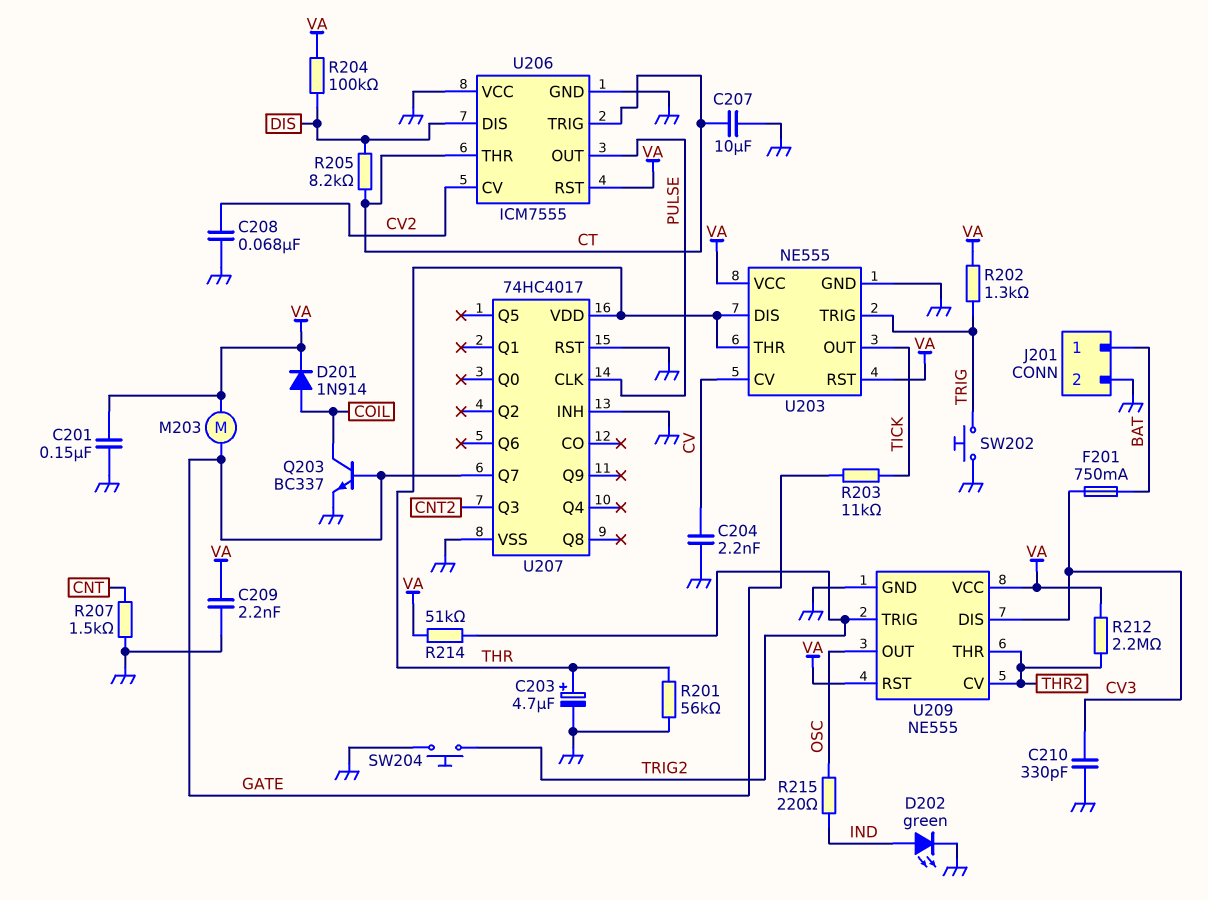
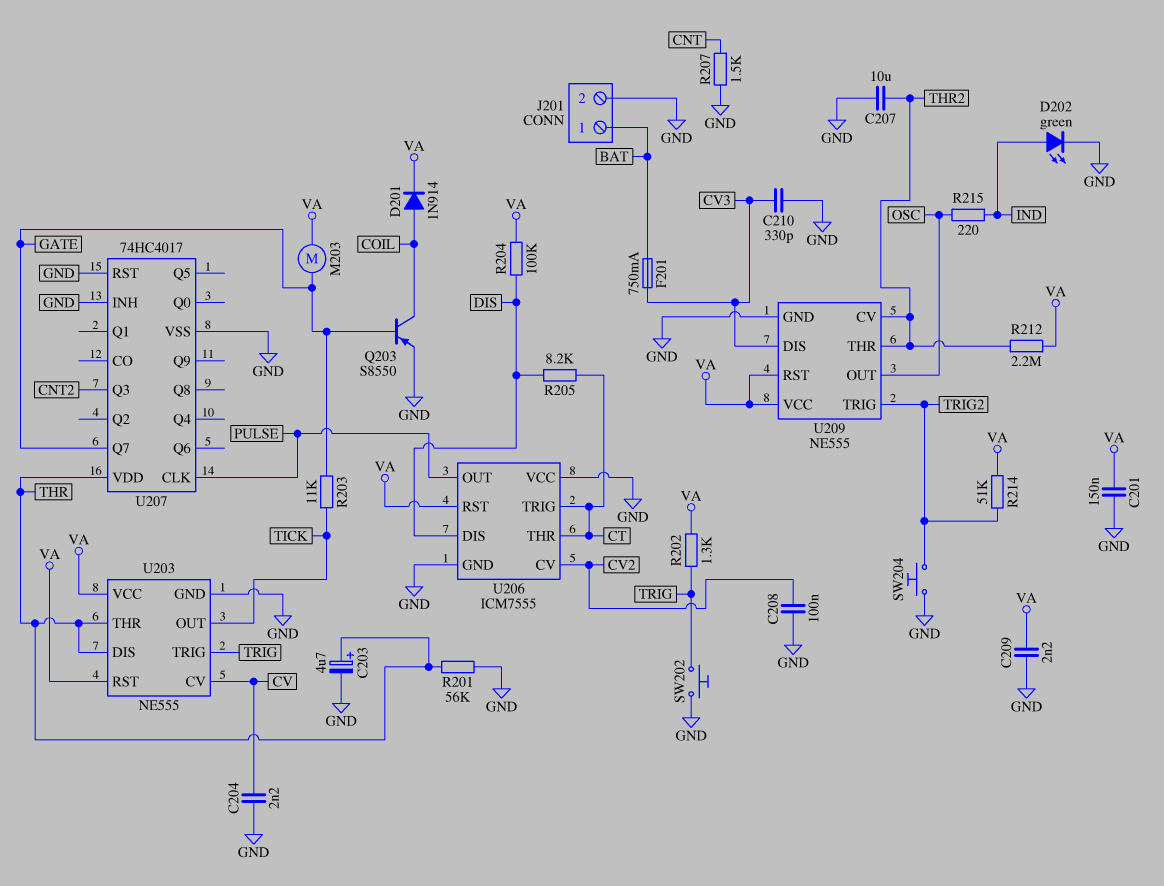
C207: 10uF (CT, GND) -> 10uF (GND, THR2)
C208: 68nF (CV2, GND) -> 100nF (CV2, GND)
Q203: NPN BC337 (B GATE, C COIL, E GND) -> PNP S8550 (B GATE, C COIL, E GND)

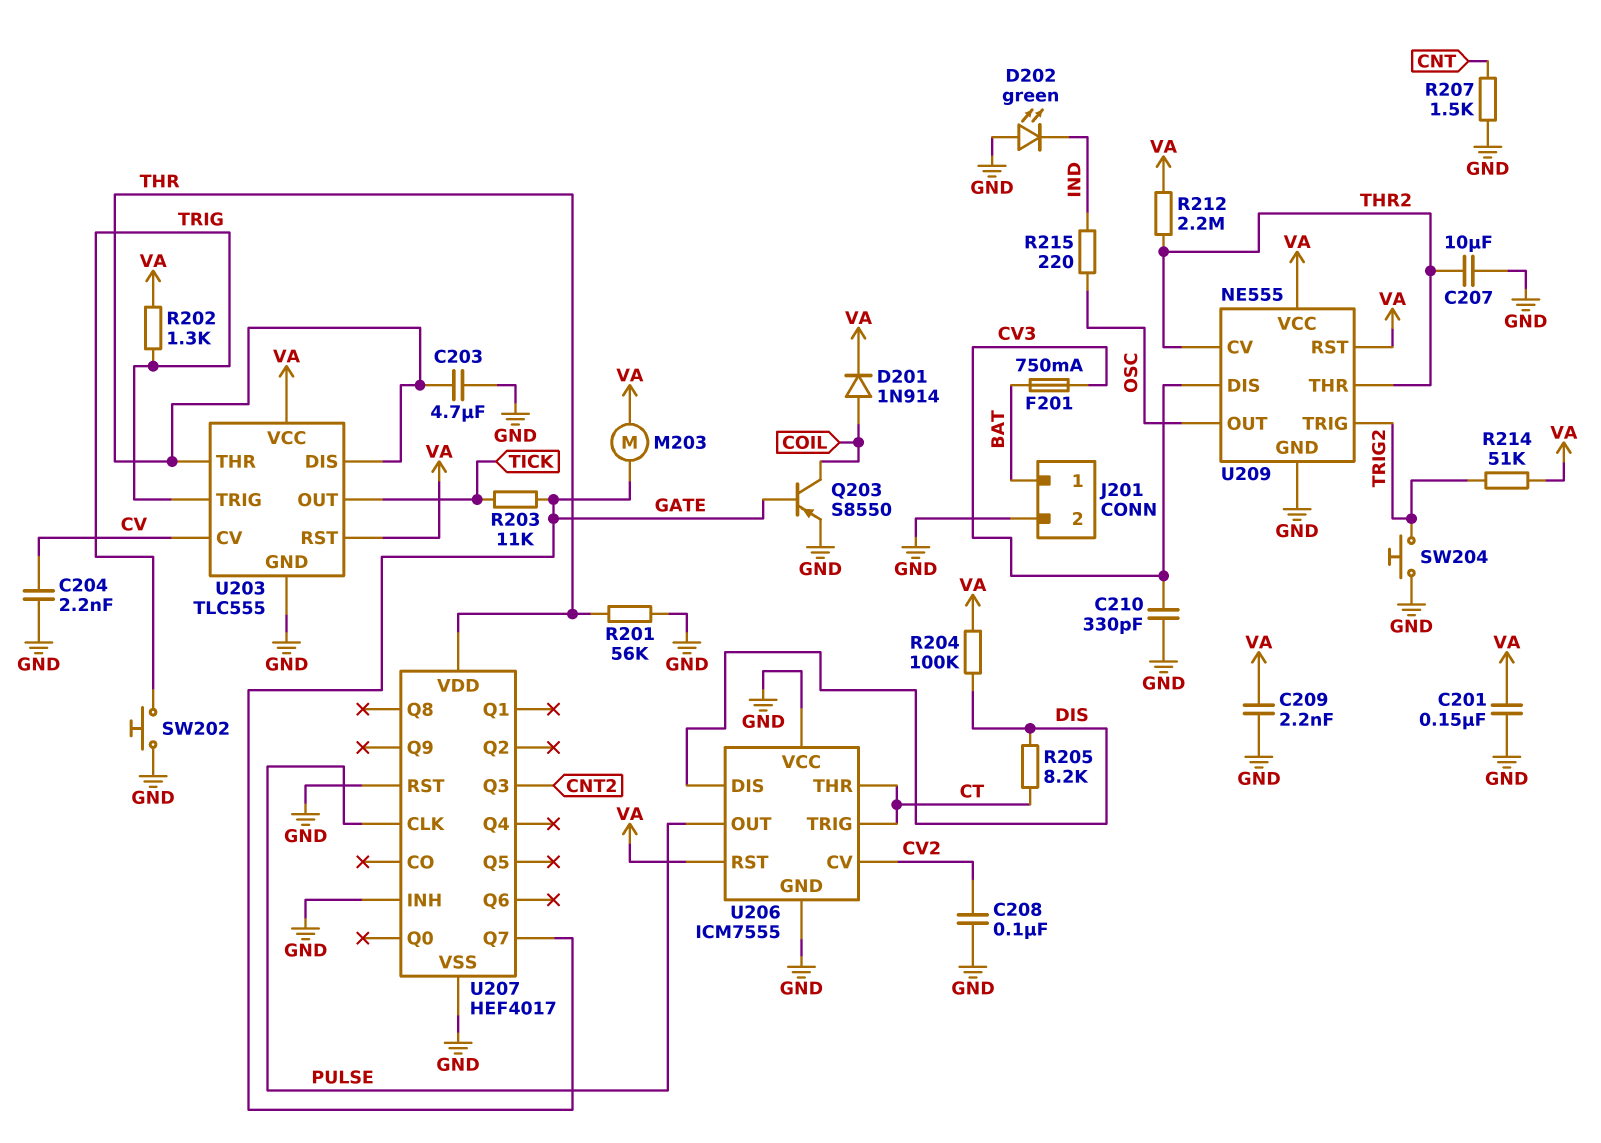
C203: 4.7uF (plus THR, minus GND) -> 4.7uF (GND, THR)
D202: LED green (A IND, K GND) -> LED green (A GND, K IND)
U203: NE555 -> TLC555
U207: 74HC4017 -> HEF4017

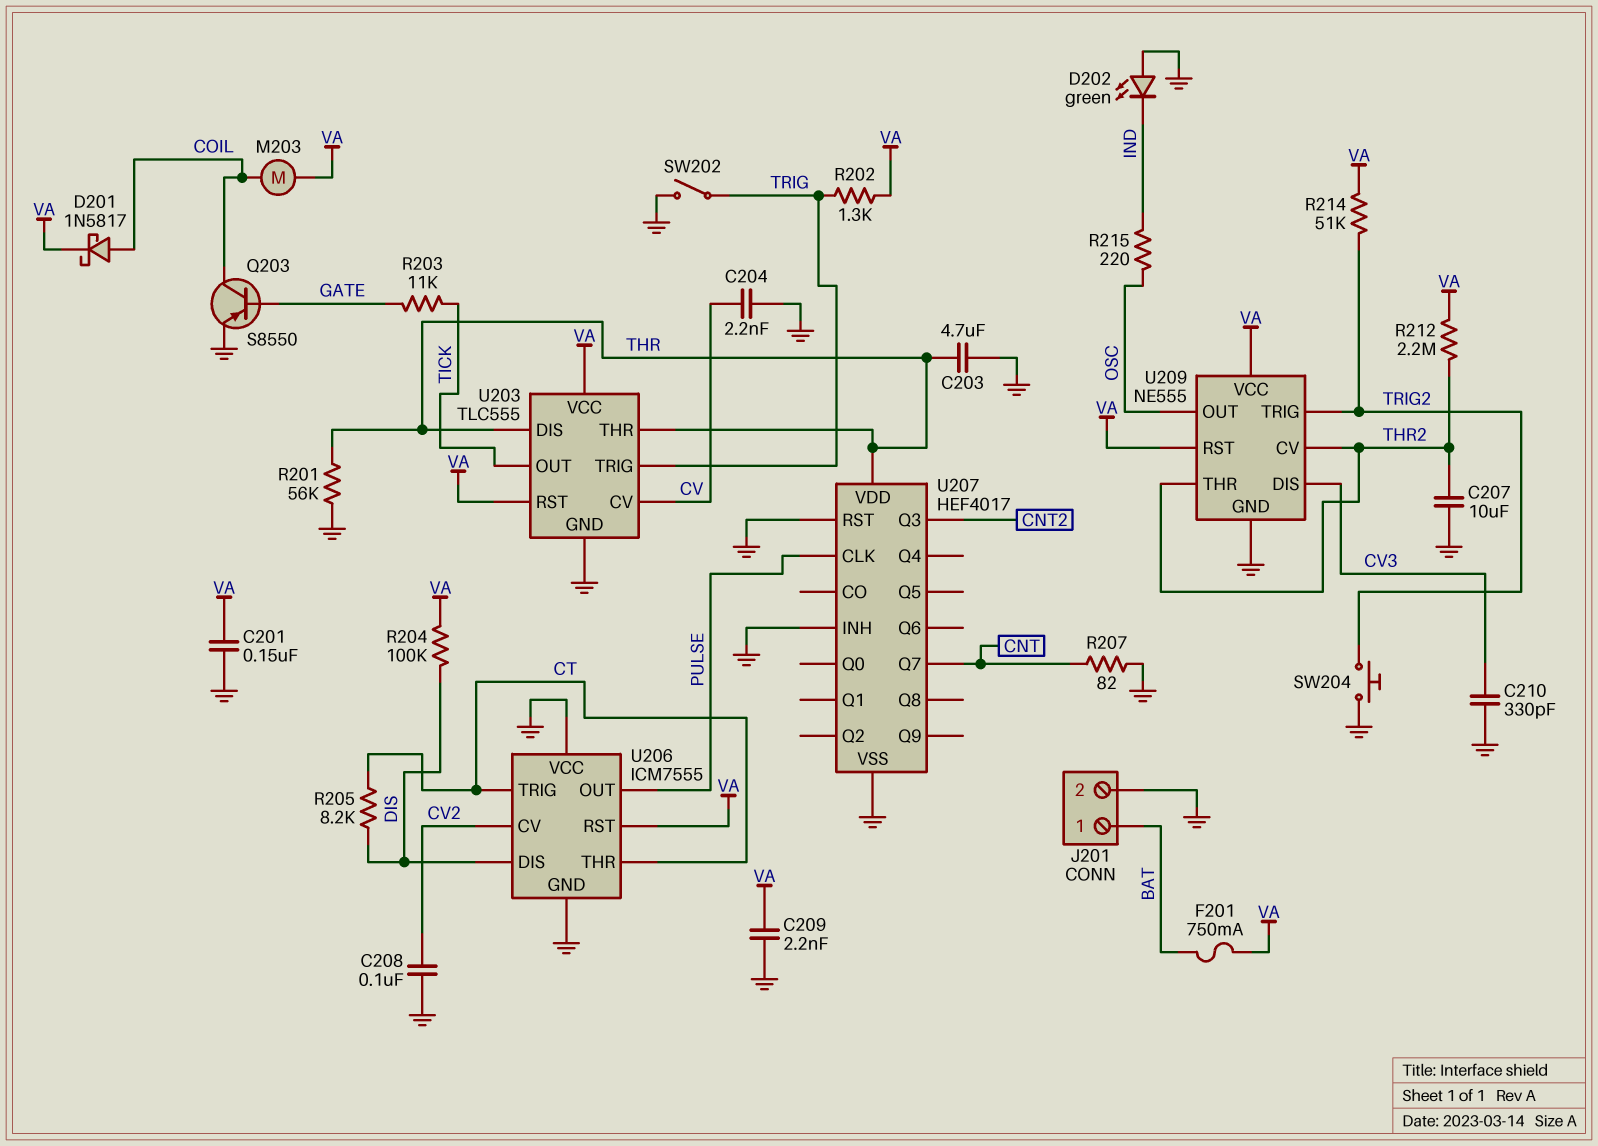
D201: diode 1N914 (A COIL, K VA) -> schottky 1N5817 (A COIL, K VA)
F201: 750mA (BAT, CV3) -> 750mA (BAT, VA)
M203: motor (GATE, VA) -> motor (COIL, VA)
R207: 1.5k (CNT, GND) -> 82 (CNT, GND)
SW202: button (GND, TRIG) -> switch (GND, TRIG)
U207 pin Q7: GATE -> CNT

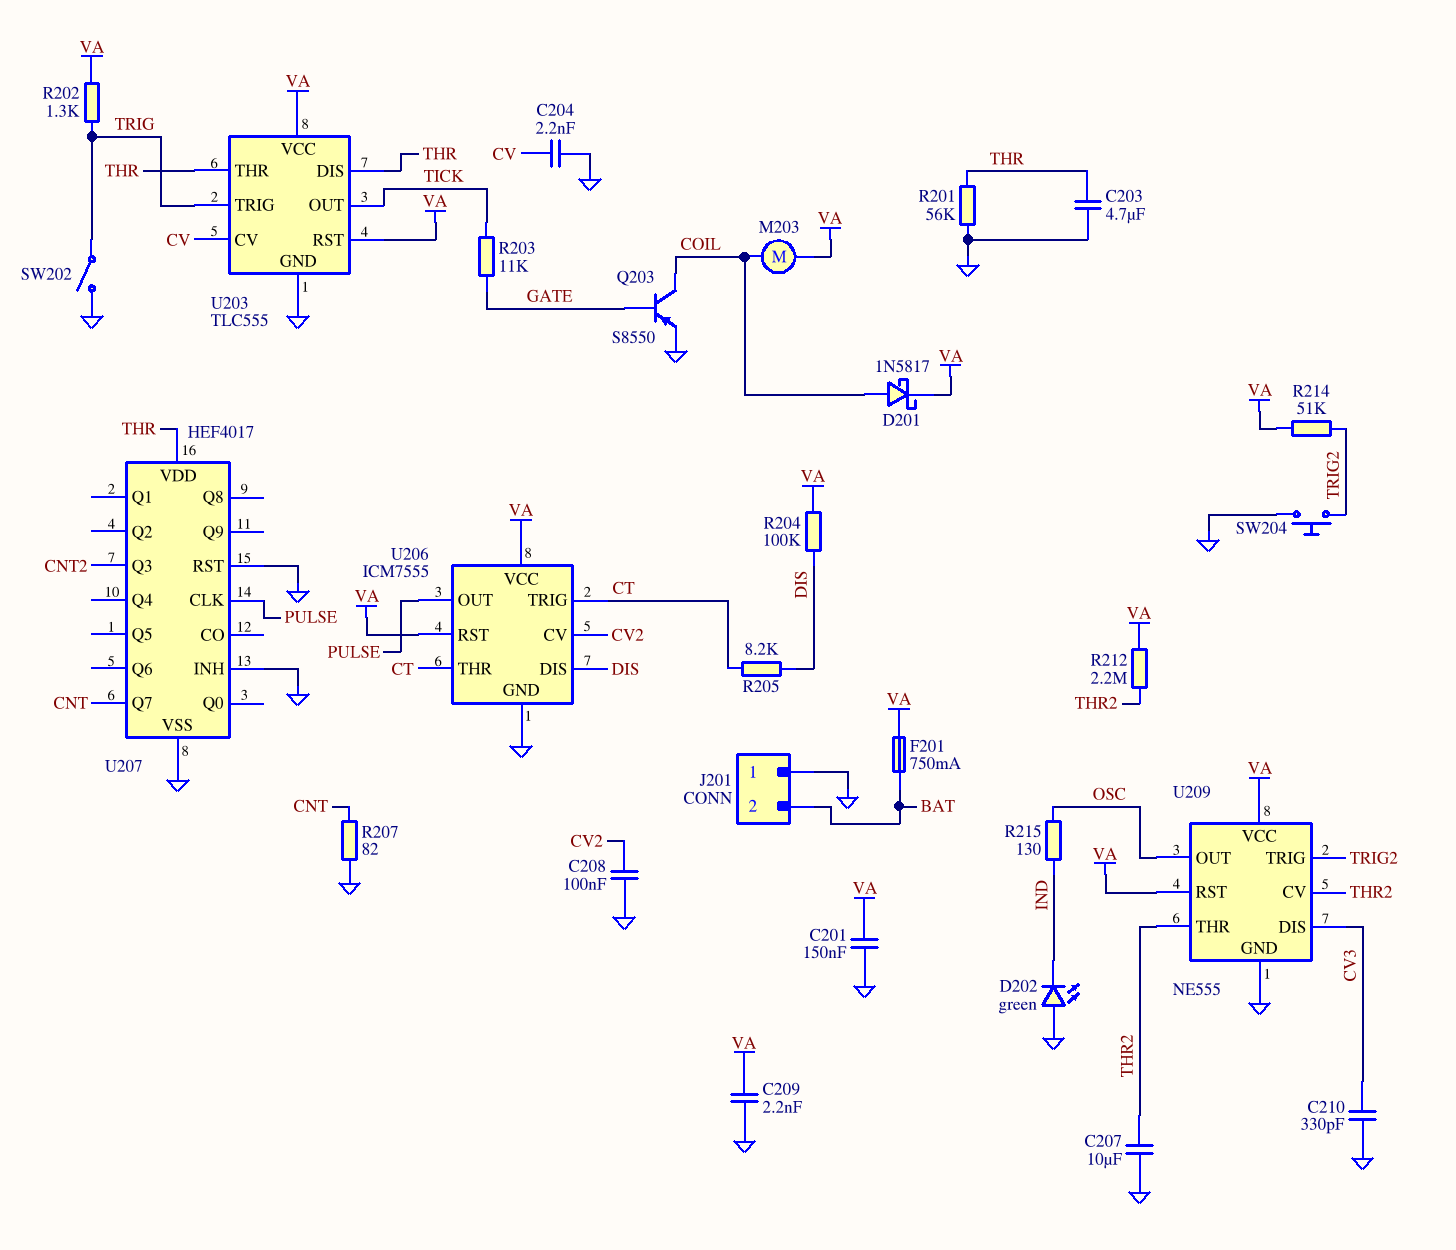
J201 pin 1: BAT -> GND
J201 pin 2: GND -> BAT
R215: 220 (IND, OSC) -> 130 (IND, OSC)
U206 pin VCC: GND -> VA

